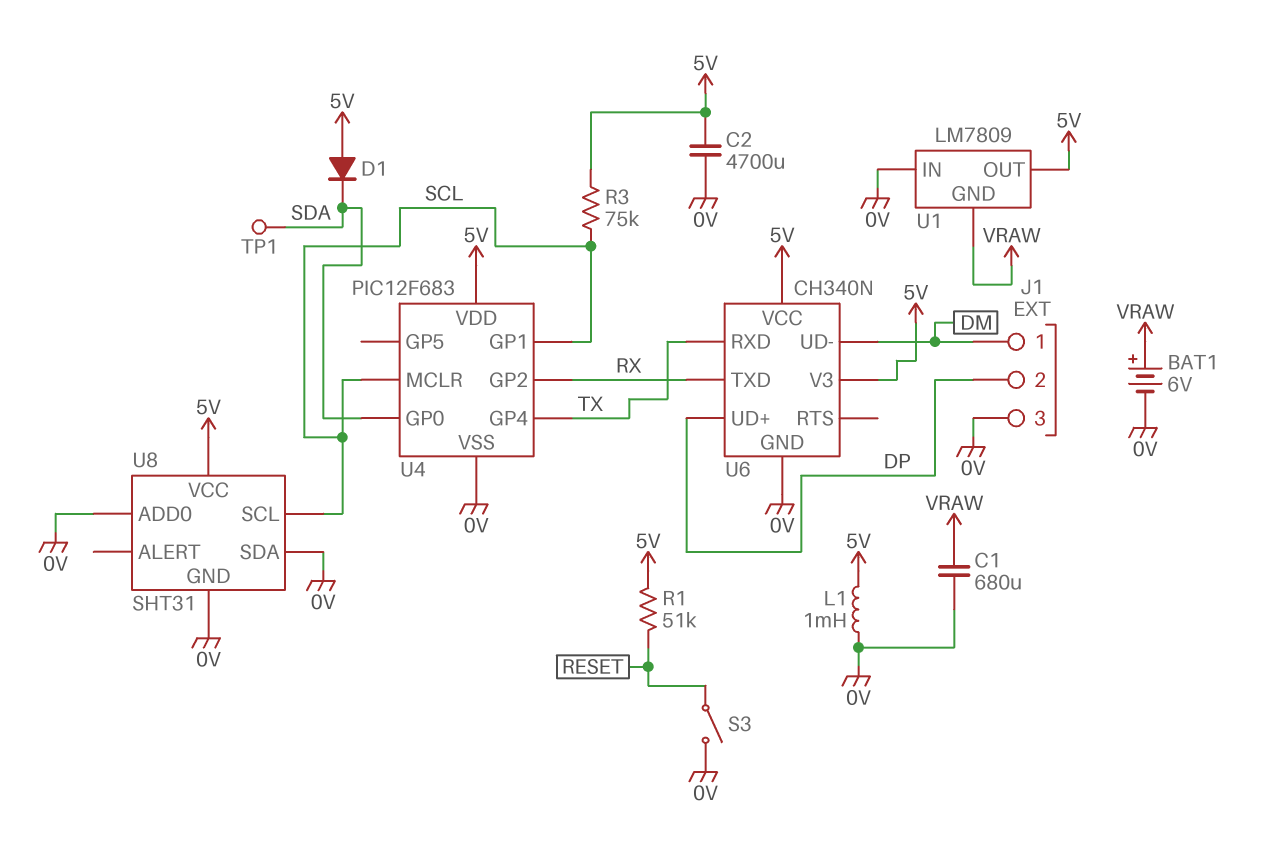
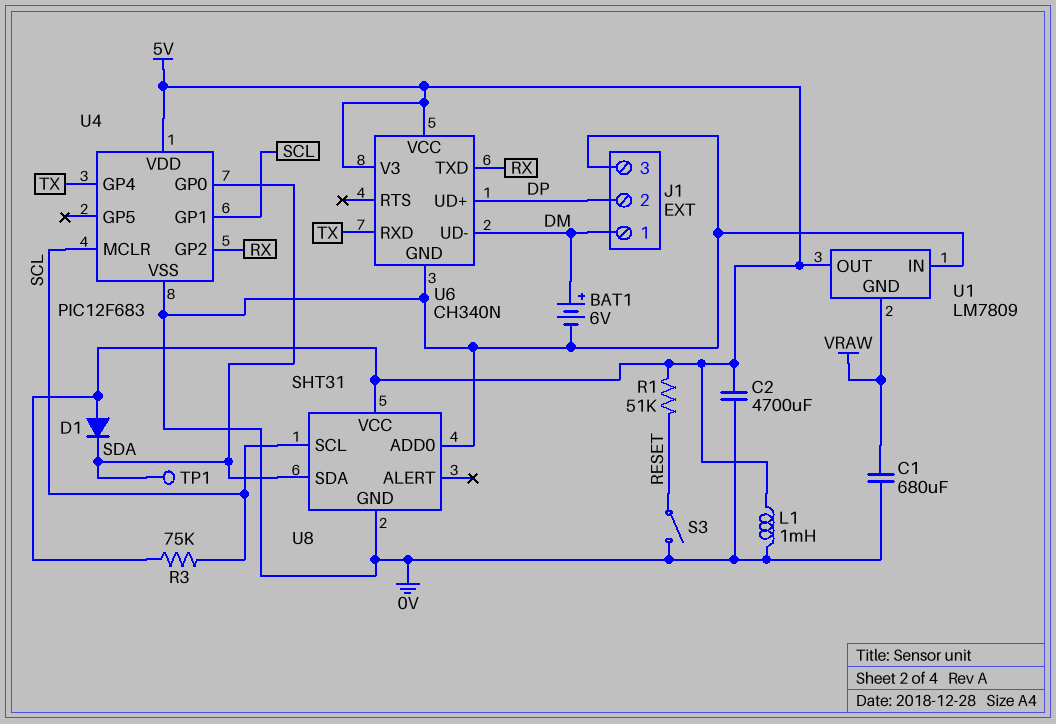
BAT1: 6V (plus VRAW, minus 0V) -> 6V (plus DM, minus 0V)
U8 pin SDA: 0V -> SDA

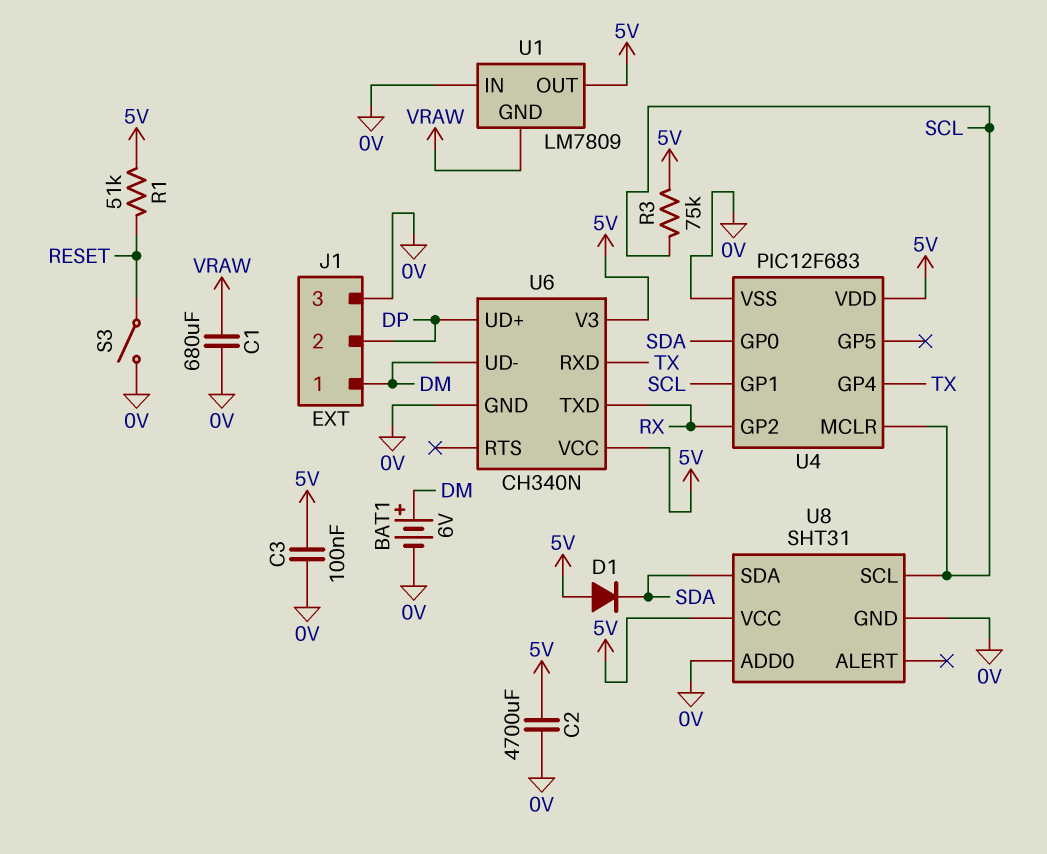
C3: none -> 100nF (0V, 5V)
L1: 1mH (0V, 5V) -> none
TP1: test point (SDA) -> none

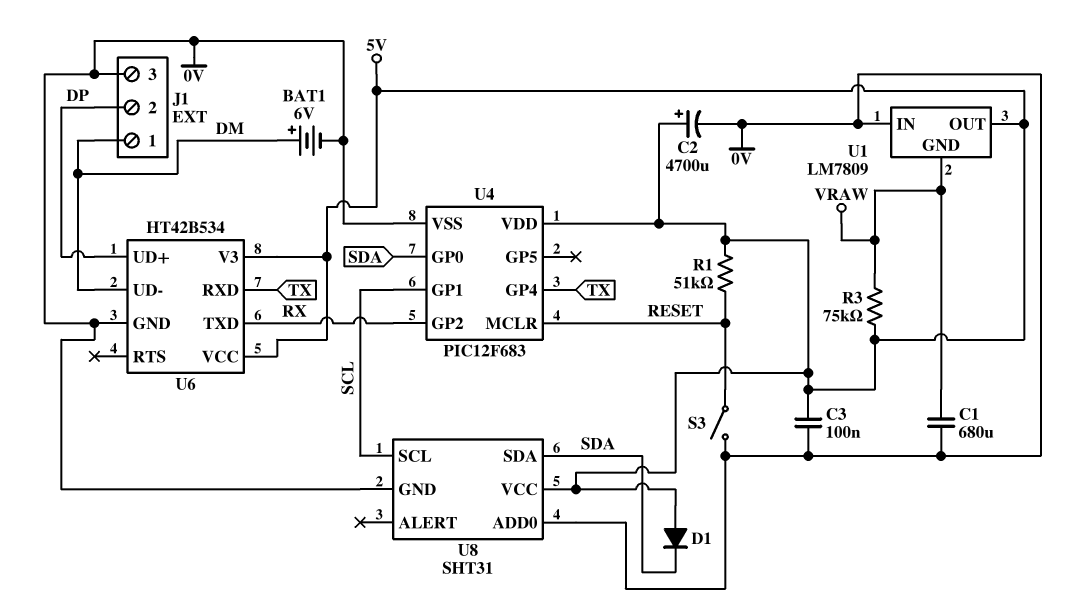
C2: 4700uF (0V, 5V) -> 4700uF (plus 5V, minus 0V)
R3: 75k (5V, SCL) -> 75k (5V, VRAW)
U4 pin MCLR: SCL -> RESET
U6: CH340N -> HT42B534

